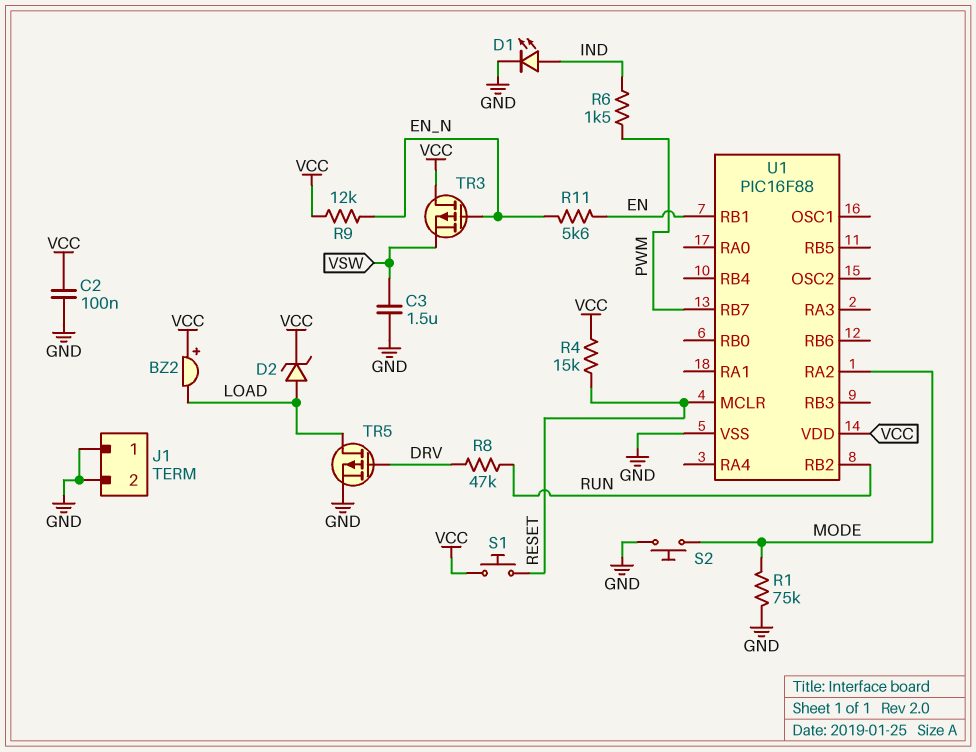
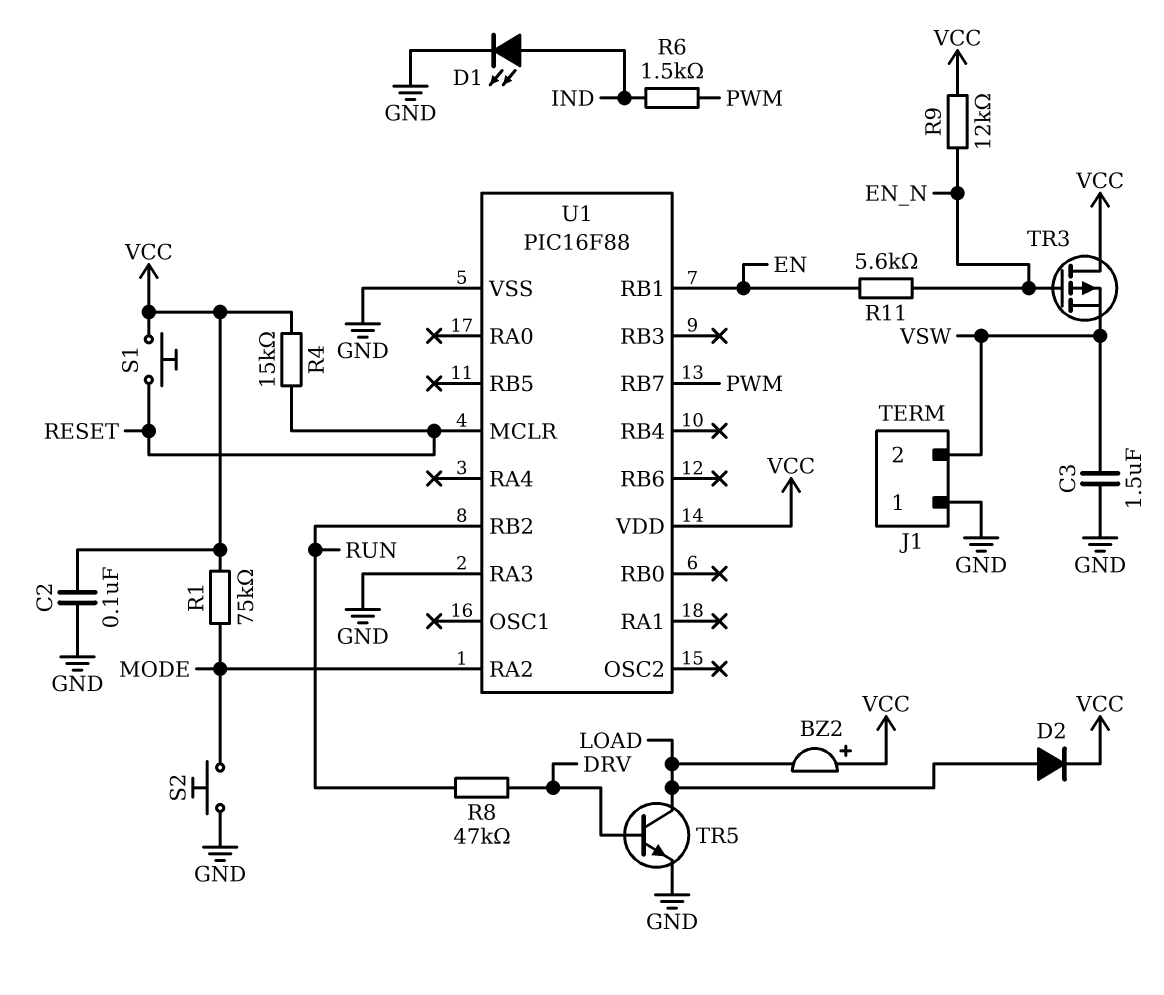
D2: zener (A LOAD, K VCC) -> diode (A LOAD, K VCC)
J1 pin 2: GND -> VSW
R1: 75k (GND, MODE) -> 75k (MODE, VCC)
TR5: PMOS (G DRV, D LOAD, S GND) -> NPN (B DRV, C LOAD, E GND)
U1 pin RA3: none -> GND

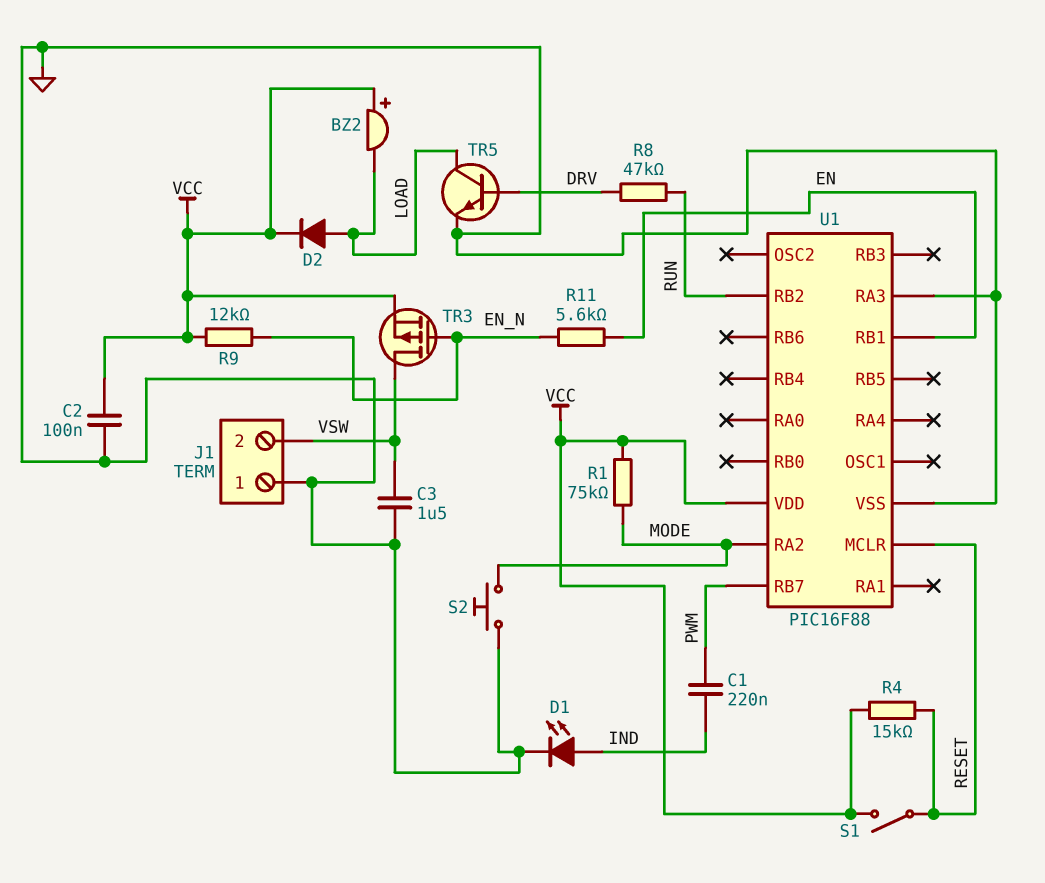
C1: none -> 220nF (IND, PWM)
R6: 1.5k (IND, PWM) -> none
S1: button (RESET, VCC) -> switch (RESET, VCC)
TR3: PMOS (G EN_N, D VCC, S VSW) -> PMOS (G EN_N, D VSW, S VCC)

